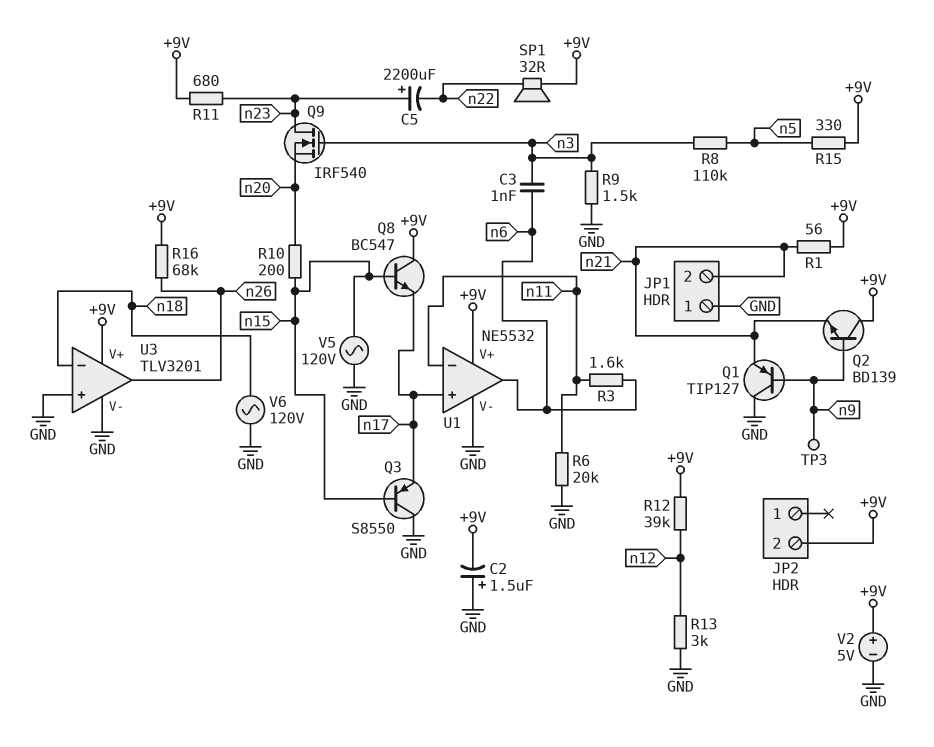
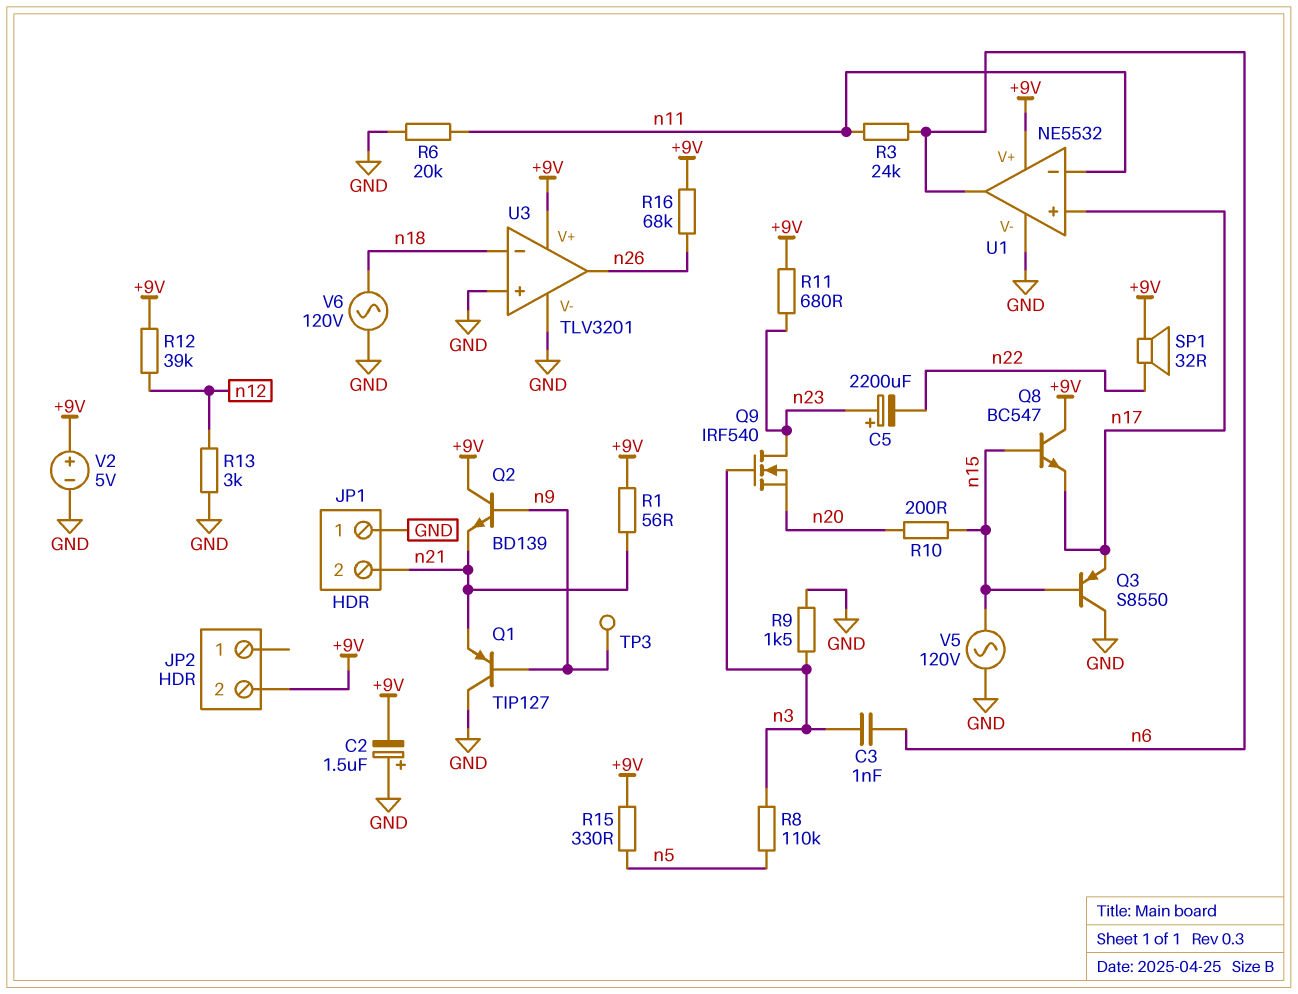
R3: 1.6k (n6, n11) -> 24k (n6, n11)

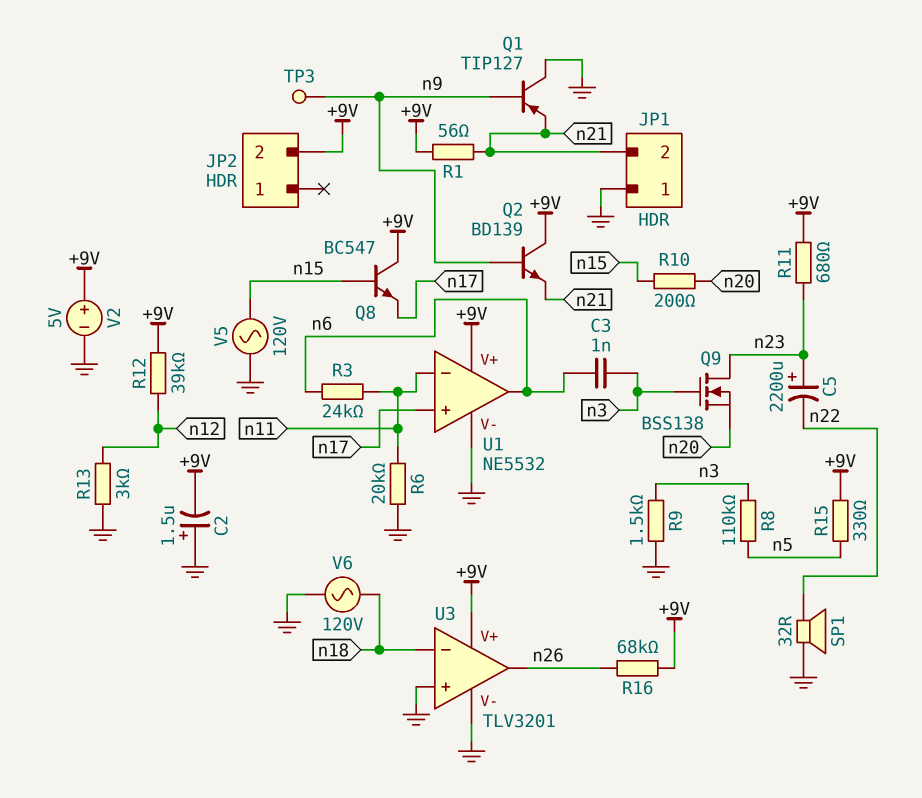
Q3: PNP S8550 (B n15, C GND, E n17) -> none
Q9: NMOS IRF540 (G n3, D n23, S n20) -> NMOS BSS138 (G n3, D n23, S n20)
SP1: speaker 32R (+9V, n22) -> speaker 32R (GND, n22)

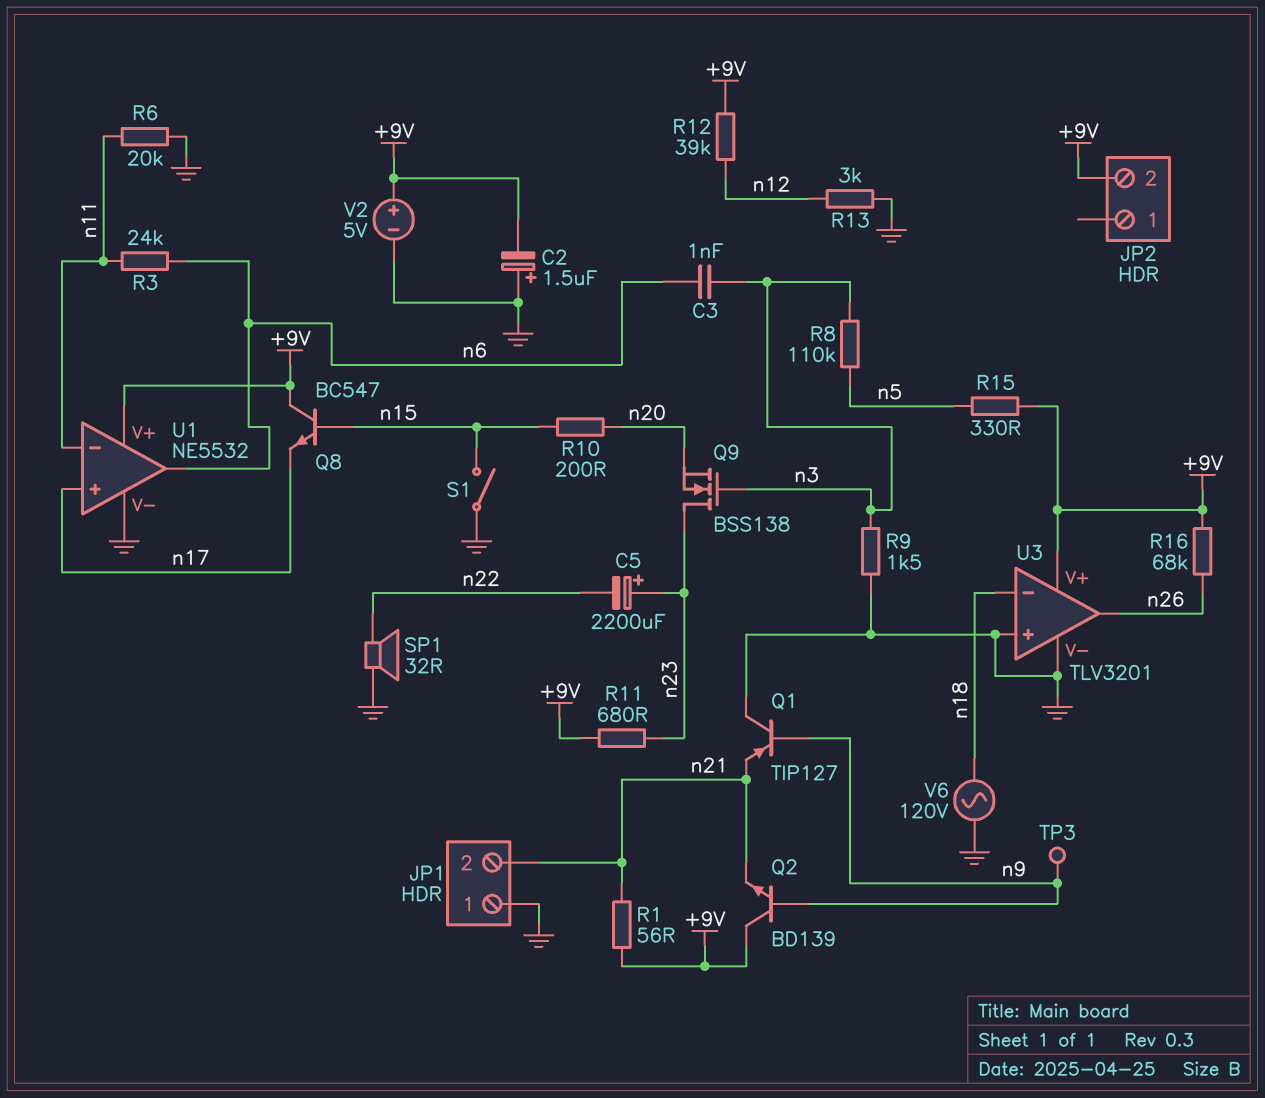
S1: none -> switch (GND, n15)
V5: AC 120V (GND, n15) -> none

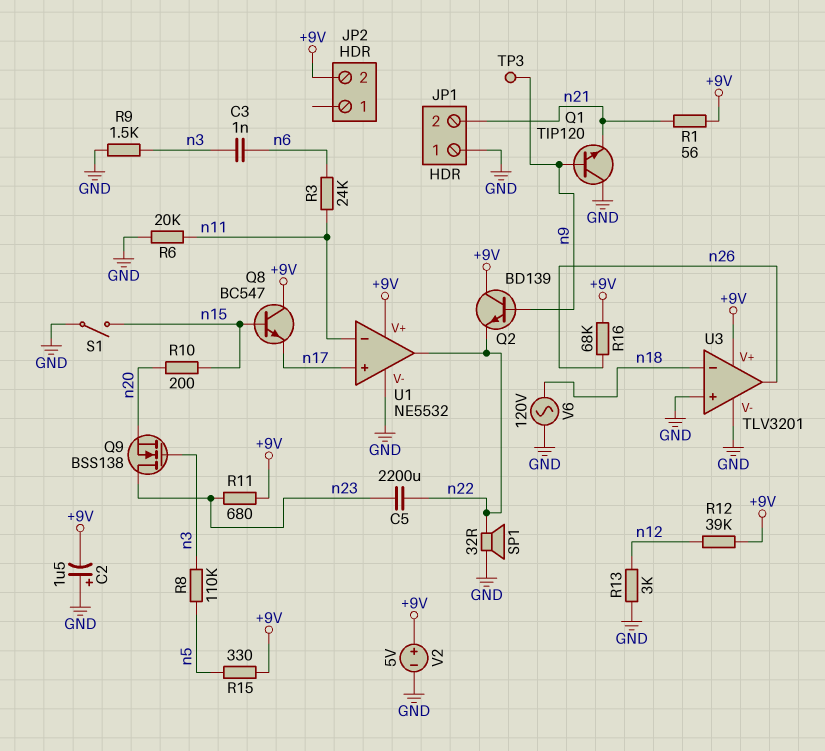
C5: 2200uF (plus n23, minus n22) -> 2200uF (n22, n23)
Q1: PNP TIP127 (B n9, C GND, E n21) -> NPN TIP120 (B n9, C GND, E n21)
Q2: NPN BD139 (B n9, C +9V, E n21) -> NPN BD139 (B n9, C +9V, E n22)
U1 pin out: n6 -> n22

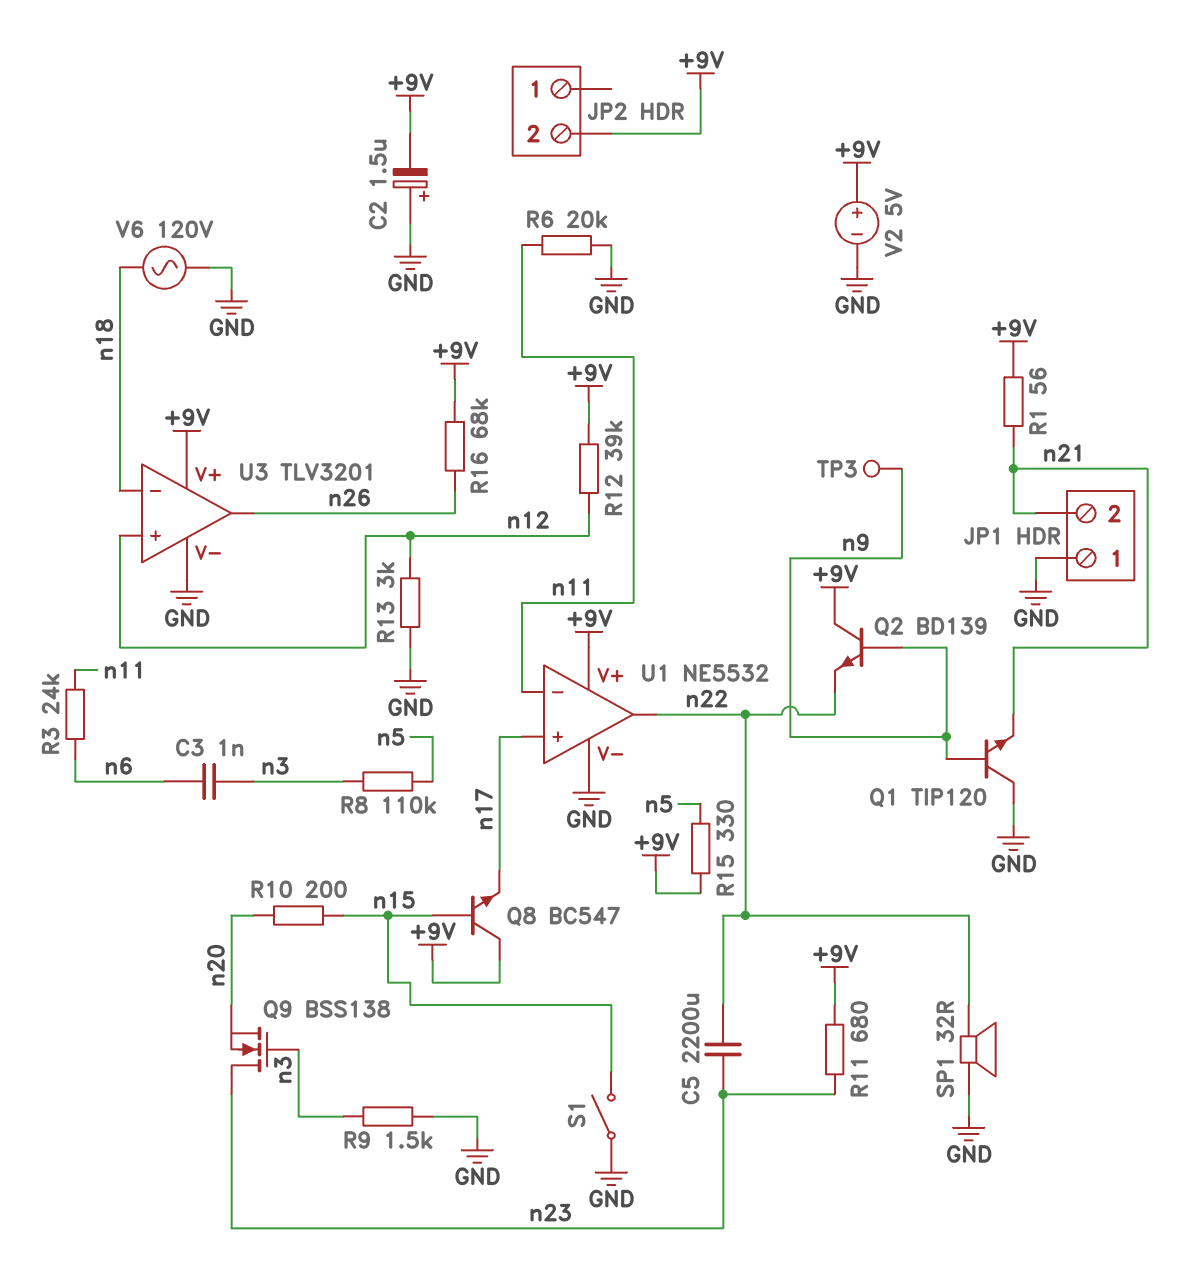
U3 pin in+: GND -> n12

